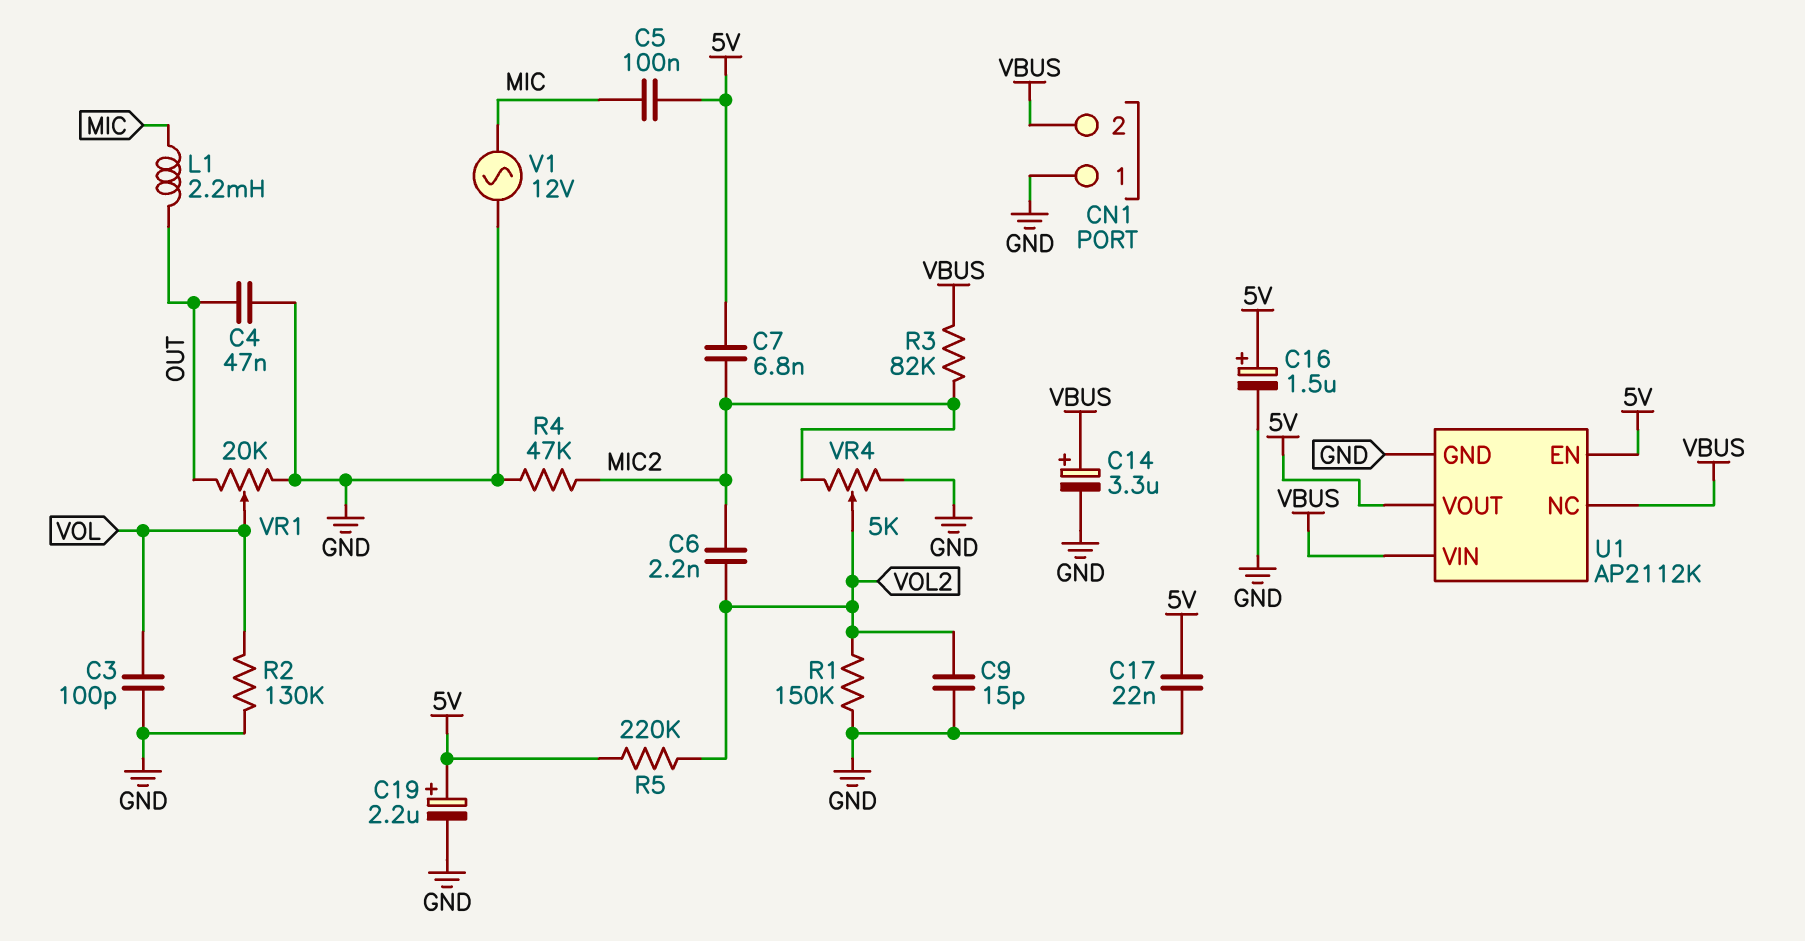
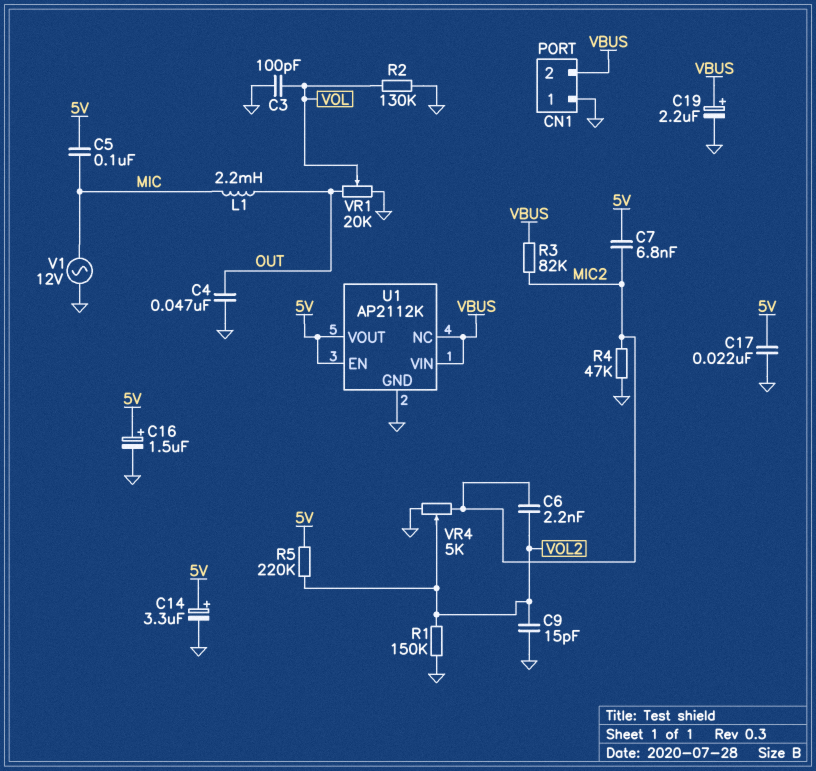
C14: 3.3uF (plus VBUS, minus GND) -> 3.3uF (plus 5V, minus GND)
C19: 2.2uF (plus 5V, minus GND) -> 2.2uF (plus VBUS, minus GND)

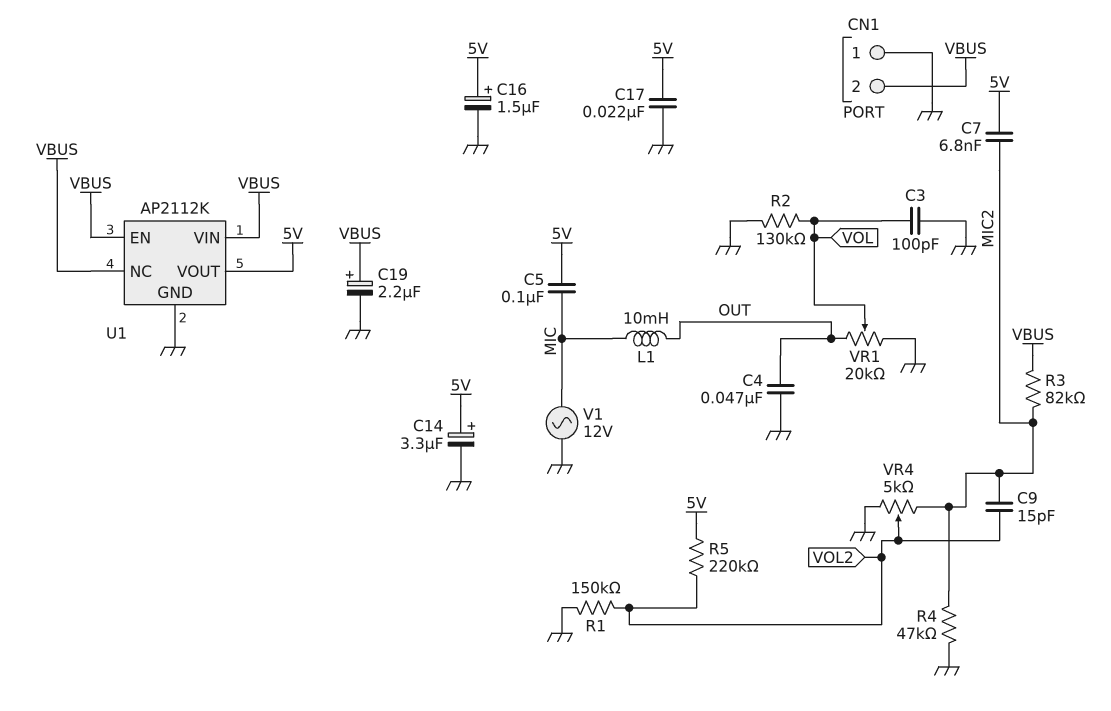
C6: 2.2nF (MIC2, VOL2) -> none
C9: 15pF (GND, VOL2) -> 15pF (MIC2, VOL2)
L1: 2.2mH (MIC, OUT) -> 10mH (MIC, OUT)
U1 pin EN: 5V -> VBUS

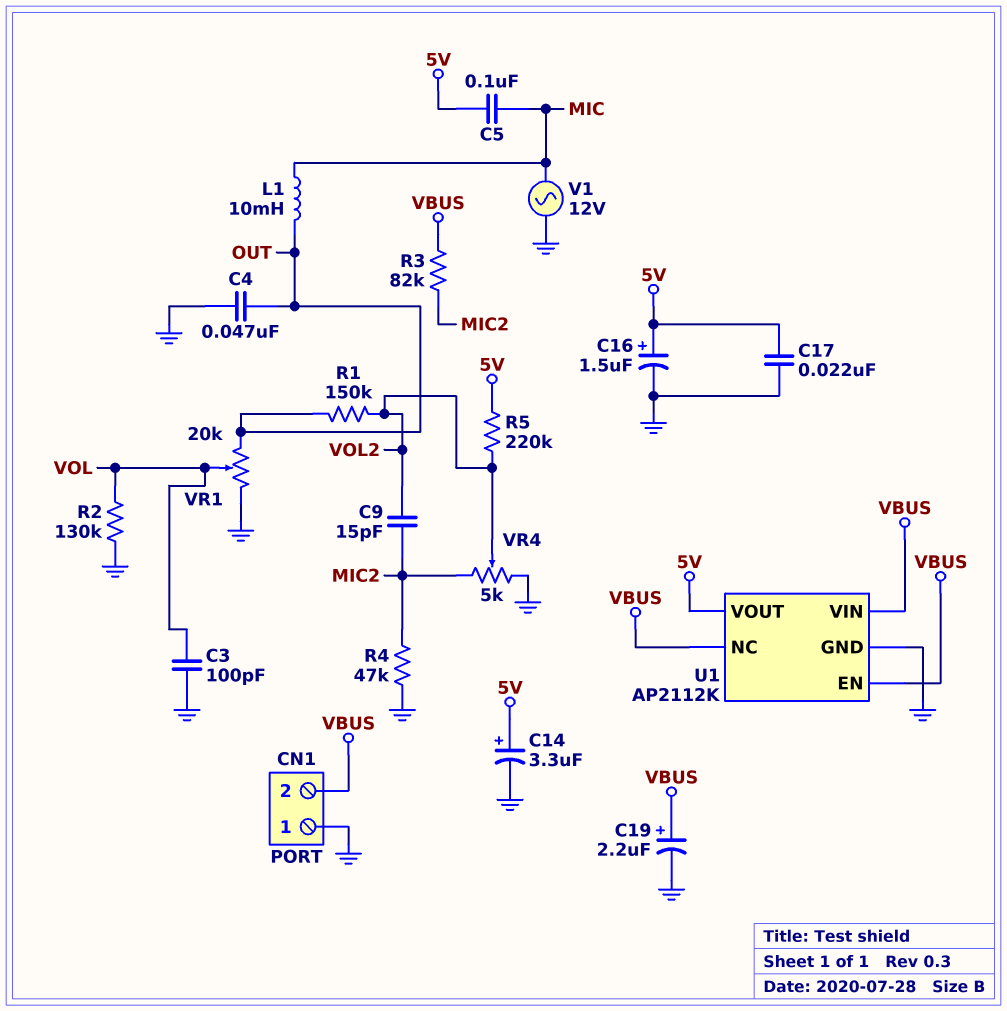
C7: 6.8nF (5V, MIC2) -> none
R1: 150k (GND, VOL2) -> 150k (OUT, VOL2)

